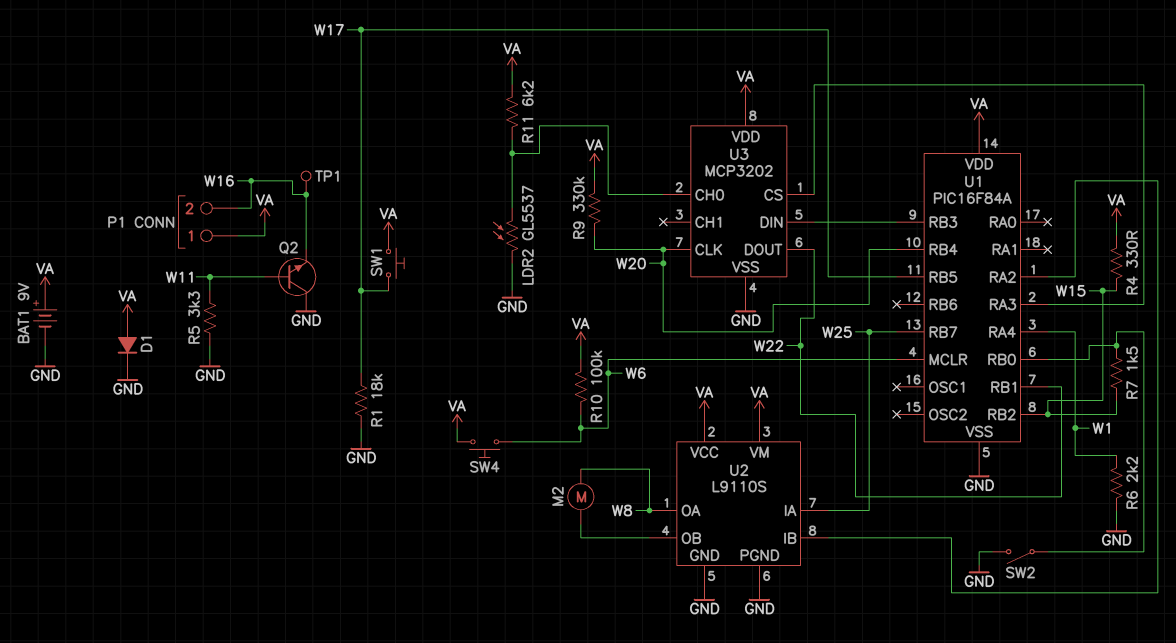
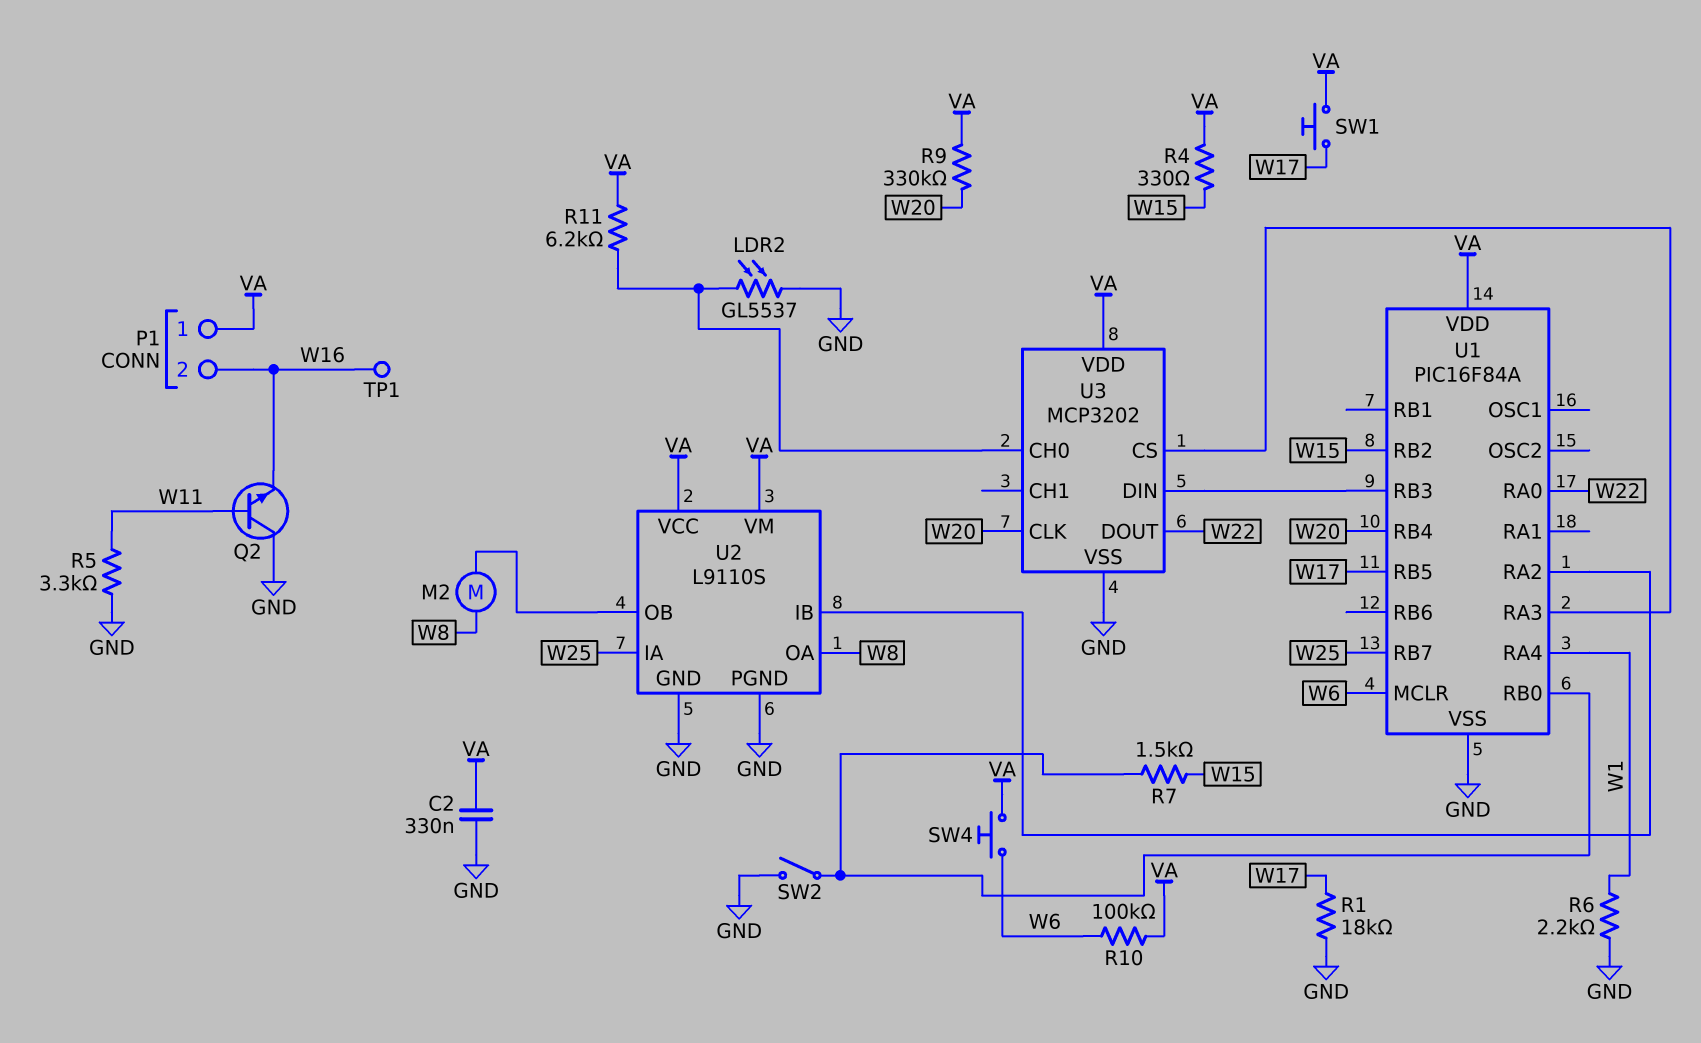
BAT1: 9V (plus VA, minus GND) -> none
C2: none -> 330nF (GND, VA)
D1: diode (A VA, K GND) -> none
U1 pin RA0: none -> W22
U1 pin RB1: W22 -> none

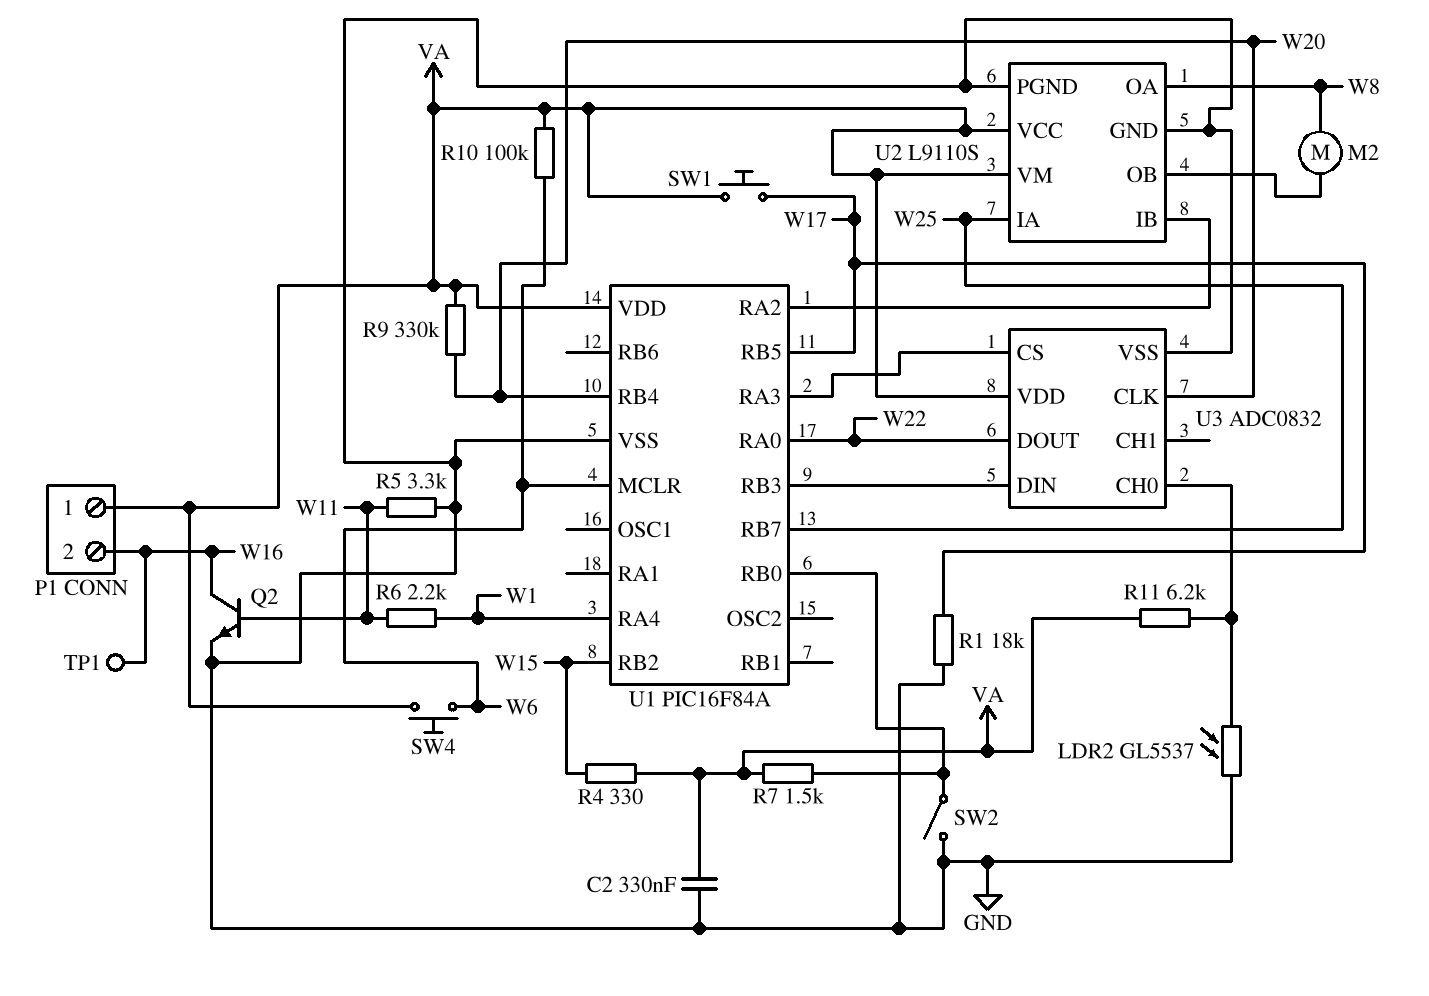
Q2: NPN (B W11, C GND, E W16) -> NPN (B W11, C W16, E GND)
R6: 2.2k (GND, W1) -> 2.2k (W1, W11)
R7: 1.5k (U1/RB0, W15) -> 1.5k (U1/RB0, VA)
U3: MCP3202 -> ADC0832

